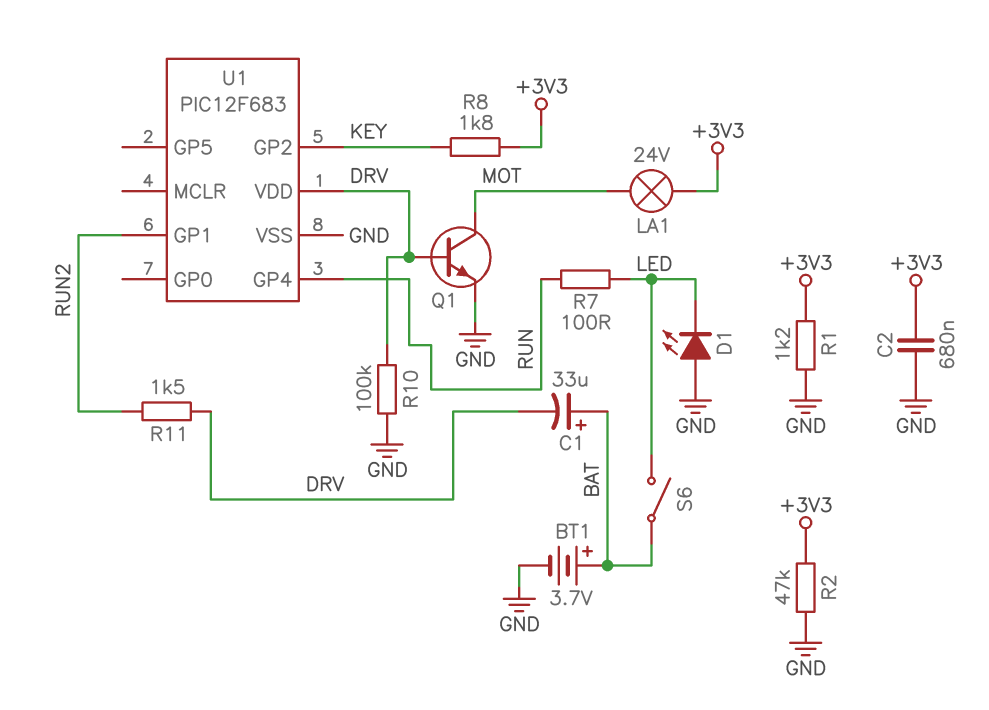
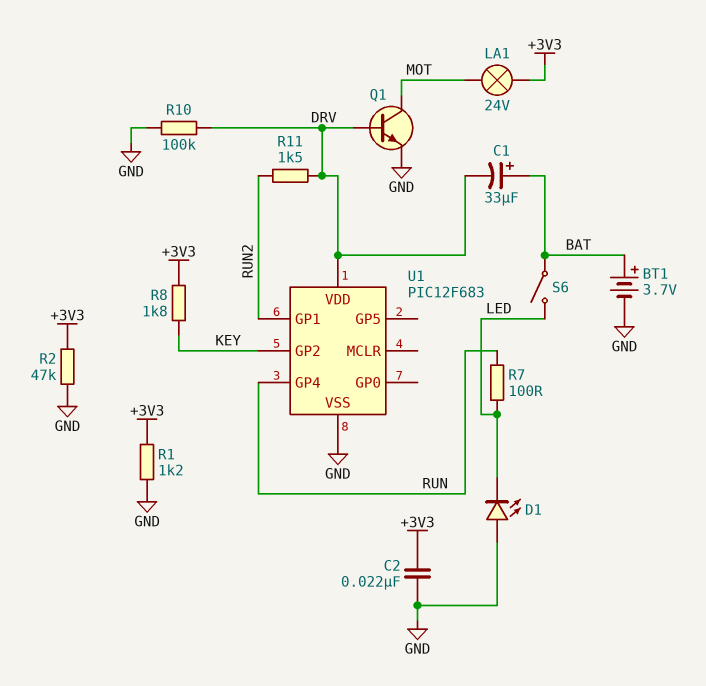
C2: 680nF (+3V3, GND) -> 22nF (+3V3, GND)

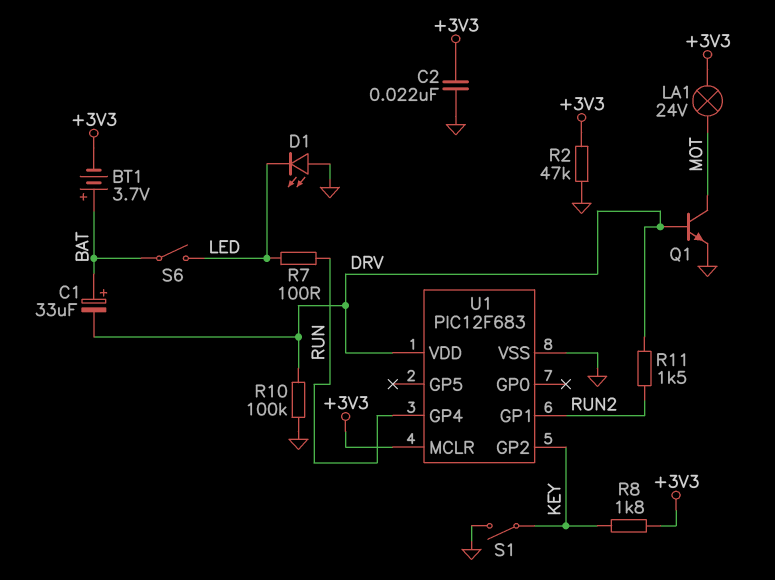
BT1: 3.7V (plus BAT, minus GND) -> 3.7V (plus BAT, minus +3V3)
R1: 1.2k (+3V3, GND) -> none
S1: none -> switch (GND, KEY)
U1 pin MCLR: none -> +3V3

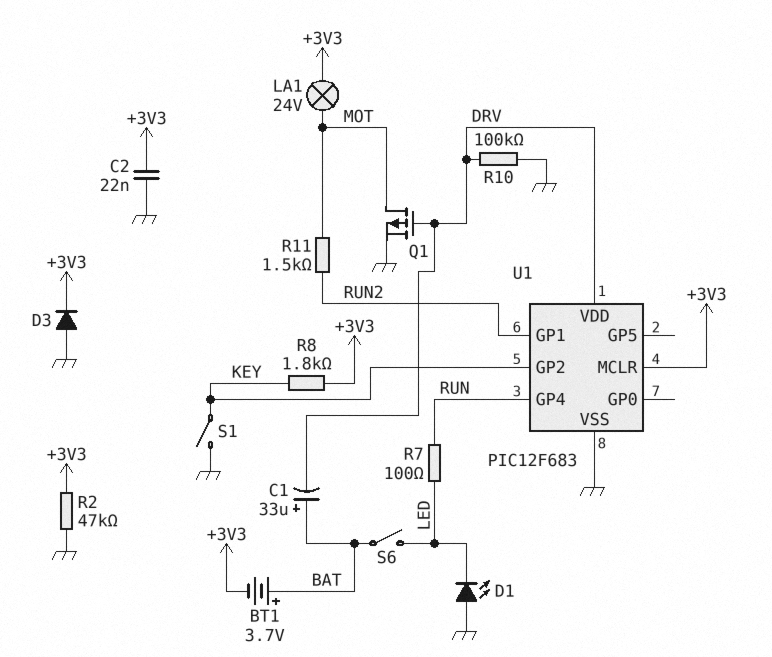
D3: none -> diode (A GND, K +3V3)
Q1: NPN (B DRV, C MOT, E GND) -> PMOS (G DRV, D MOT, S GND)
R11: 1.5k (DRV, RUN2) -> 1.5k (MOT, RUN2)

